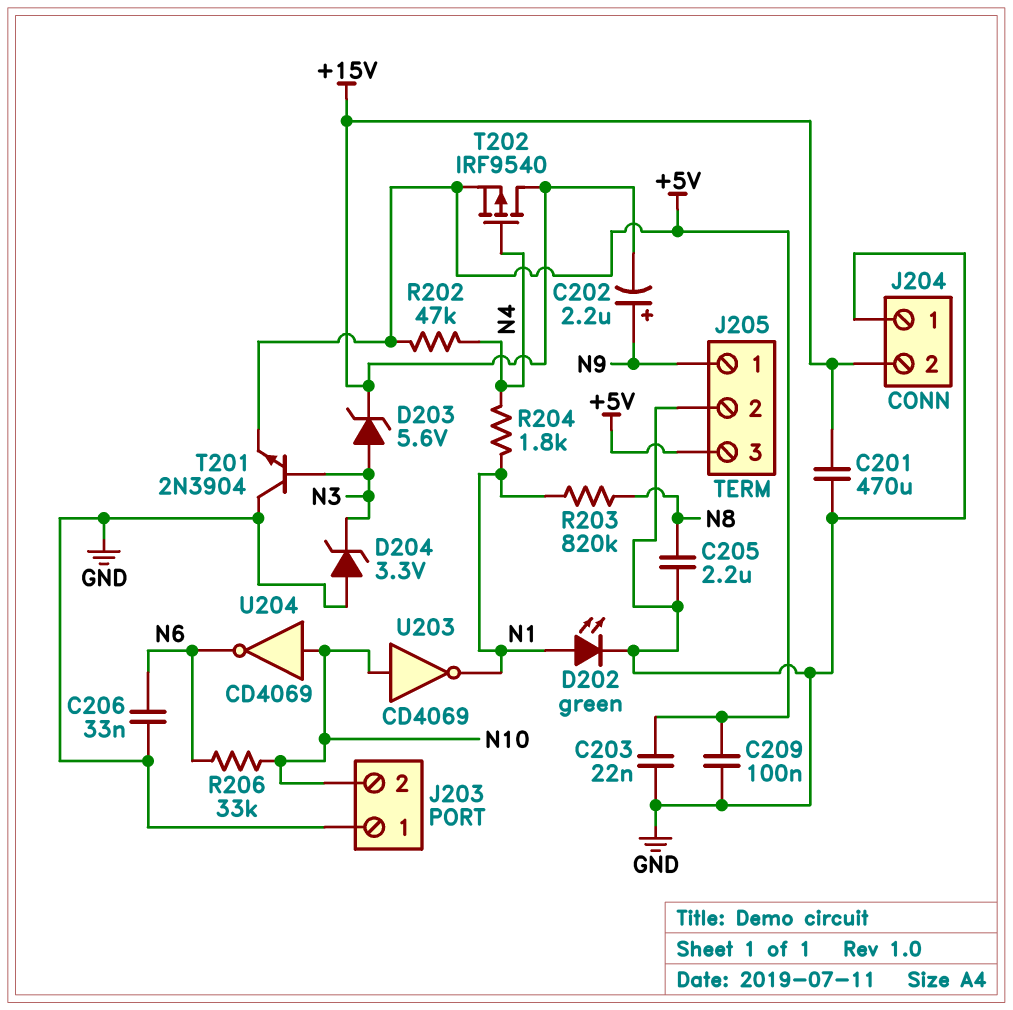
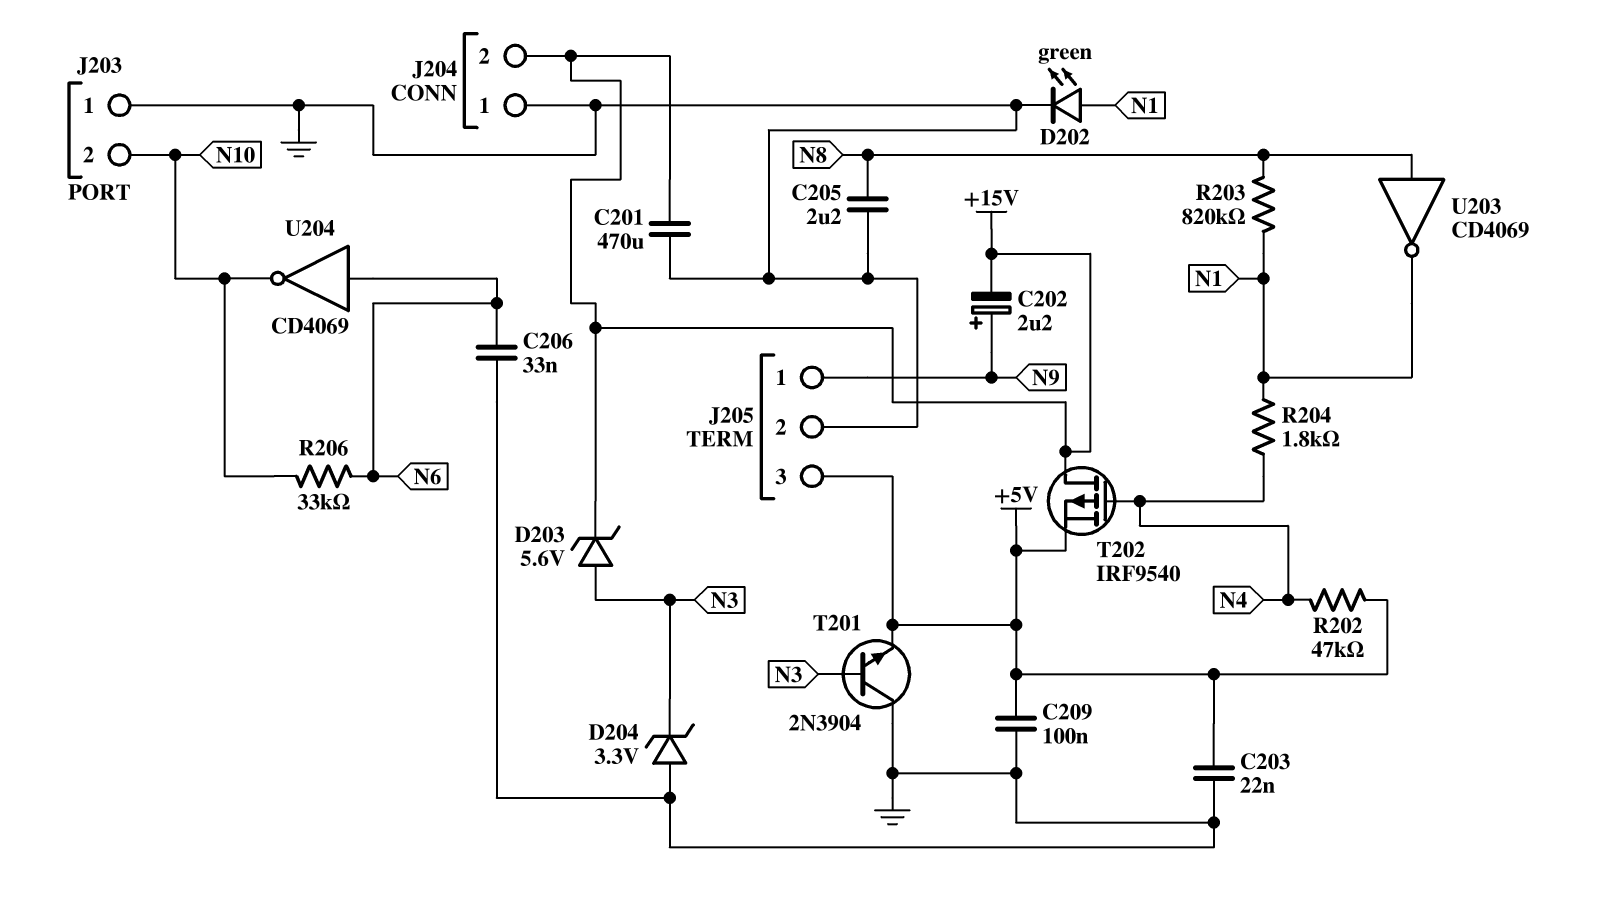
U203: NOT CD4069 (in N10, out N1) -> NOT CD4069 (in N8, out N1)
U204: NOT CD4069 (in N10, out N6) -> NOT CD4069 (in N6, out N10)

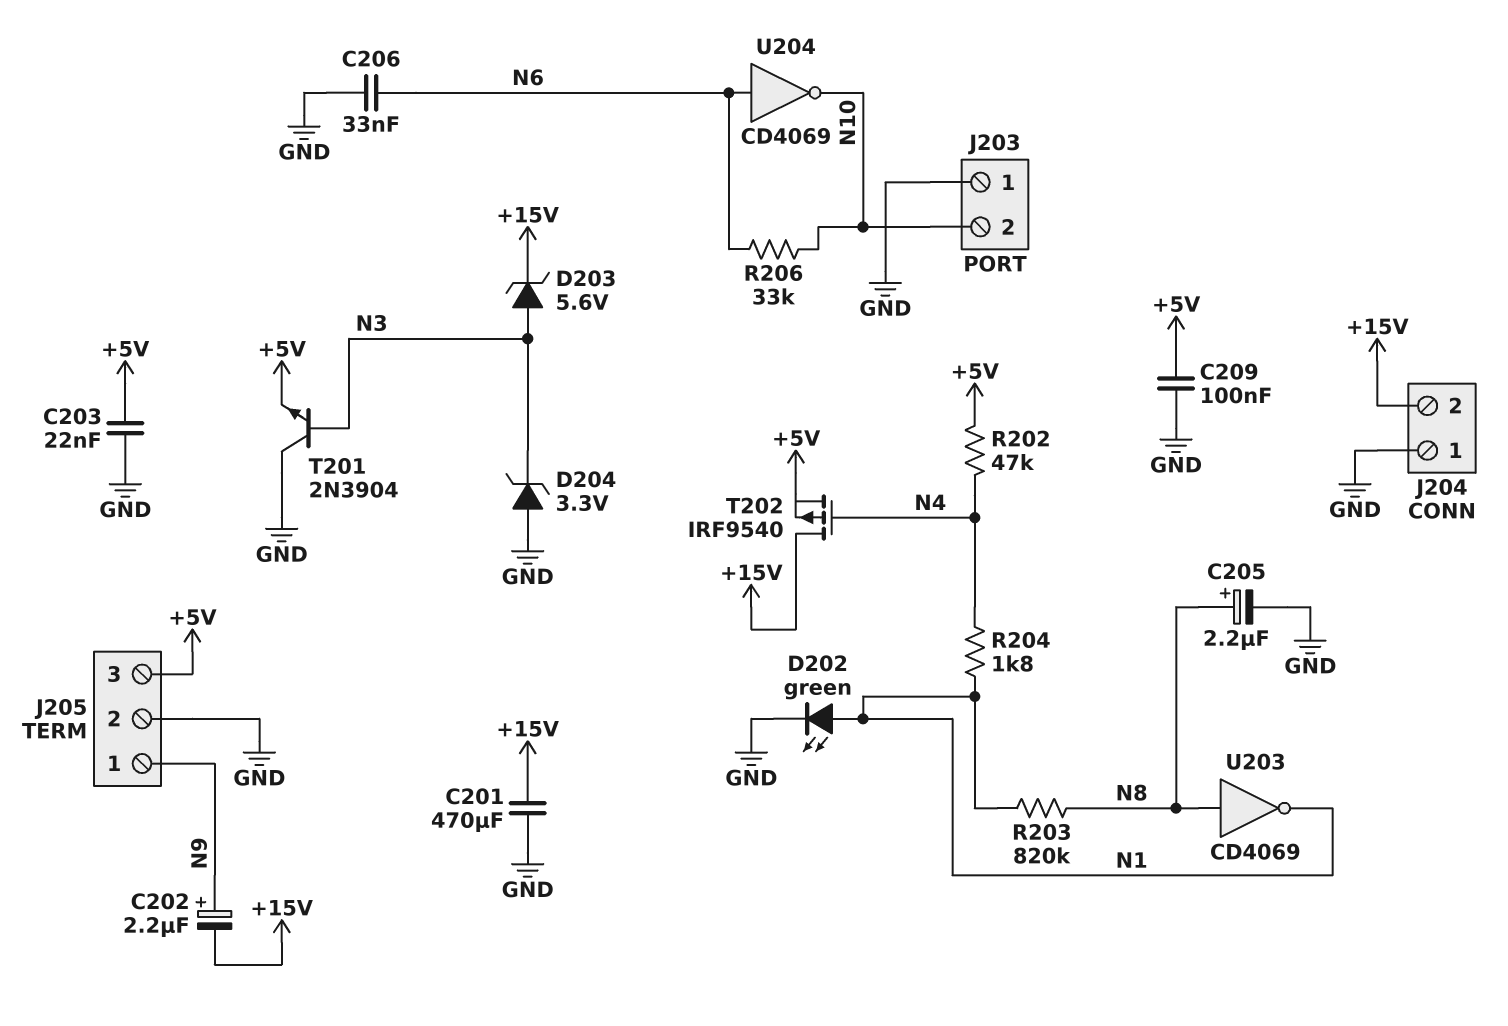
C205: 2.2uF (GND, N8) -> 2.2uF (plus N8, minus GND)

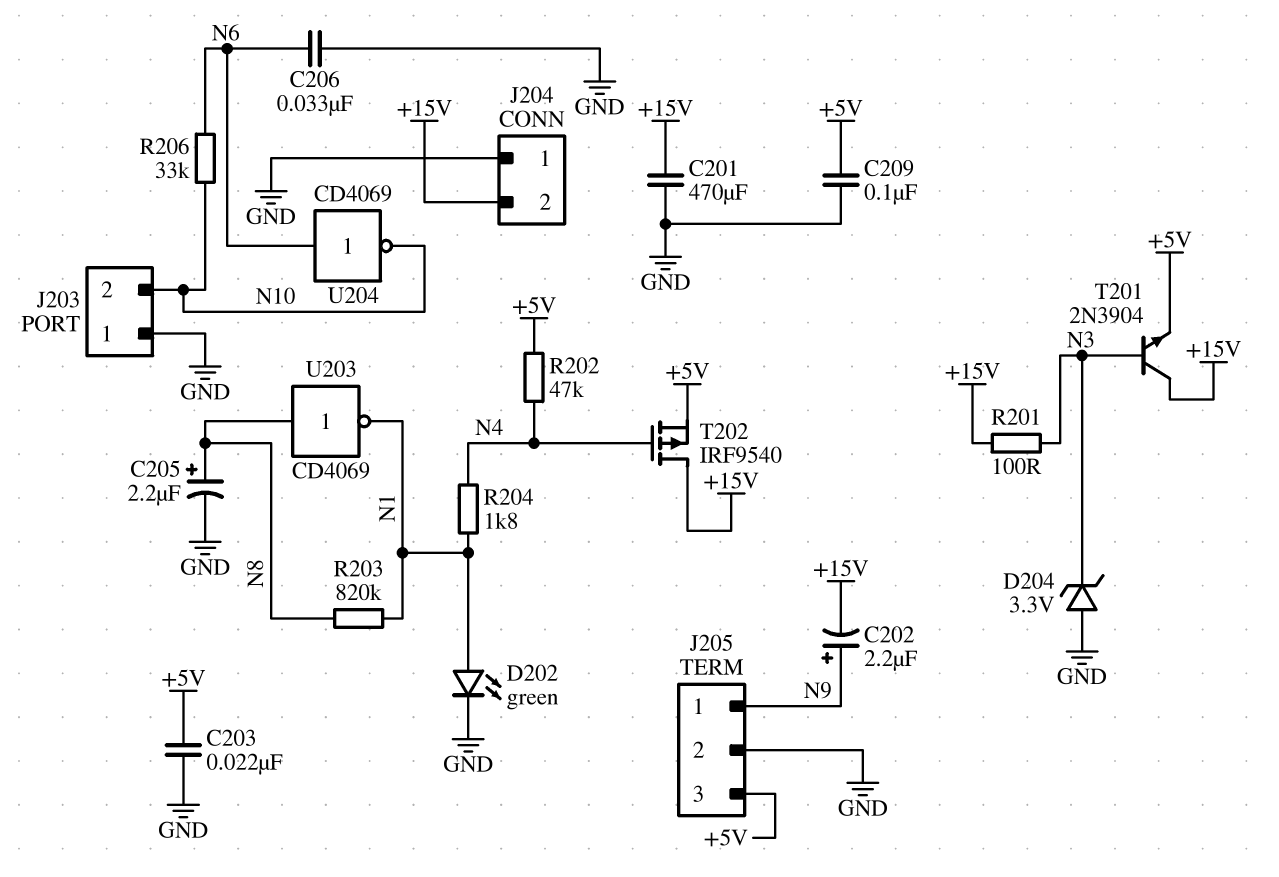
D203: zener 5.6V (A N3, K +15V) -> none
R201: none -> 100 (+15V, N3)
T201: NPN 2N3904 (B N3, C GND, E +5V) -> NPN 2N3904 (B N3, C +15V, E +5V)

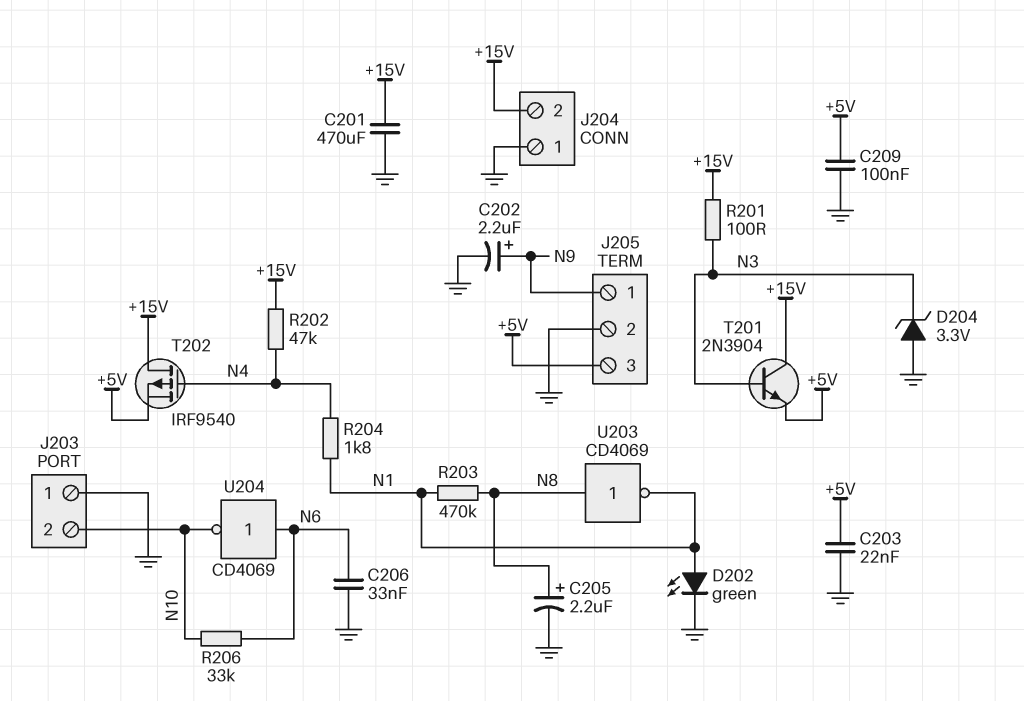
C202: 2.2uF (plus N9, minus +15V) -> 2.2uF (plus N9, minus GND)
R202: 47k (+5V, N4) -> 47k (+15V, N4)
R203: 820k (N1, N8) -> 470k (N1, N8)

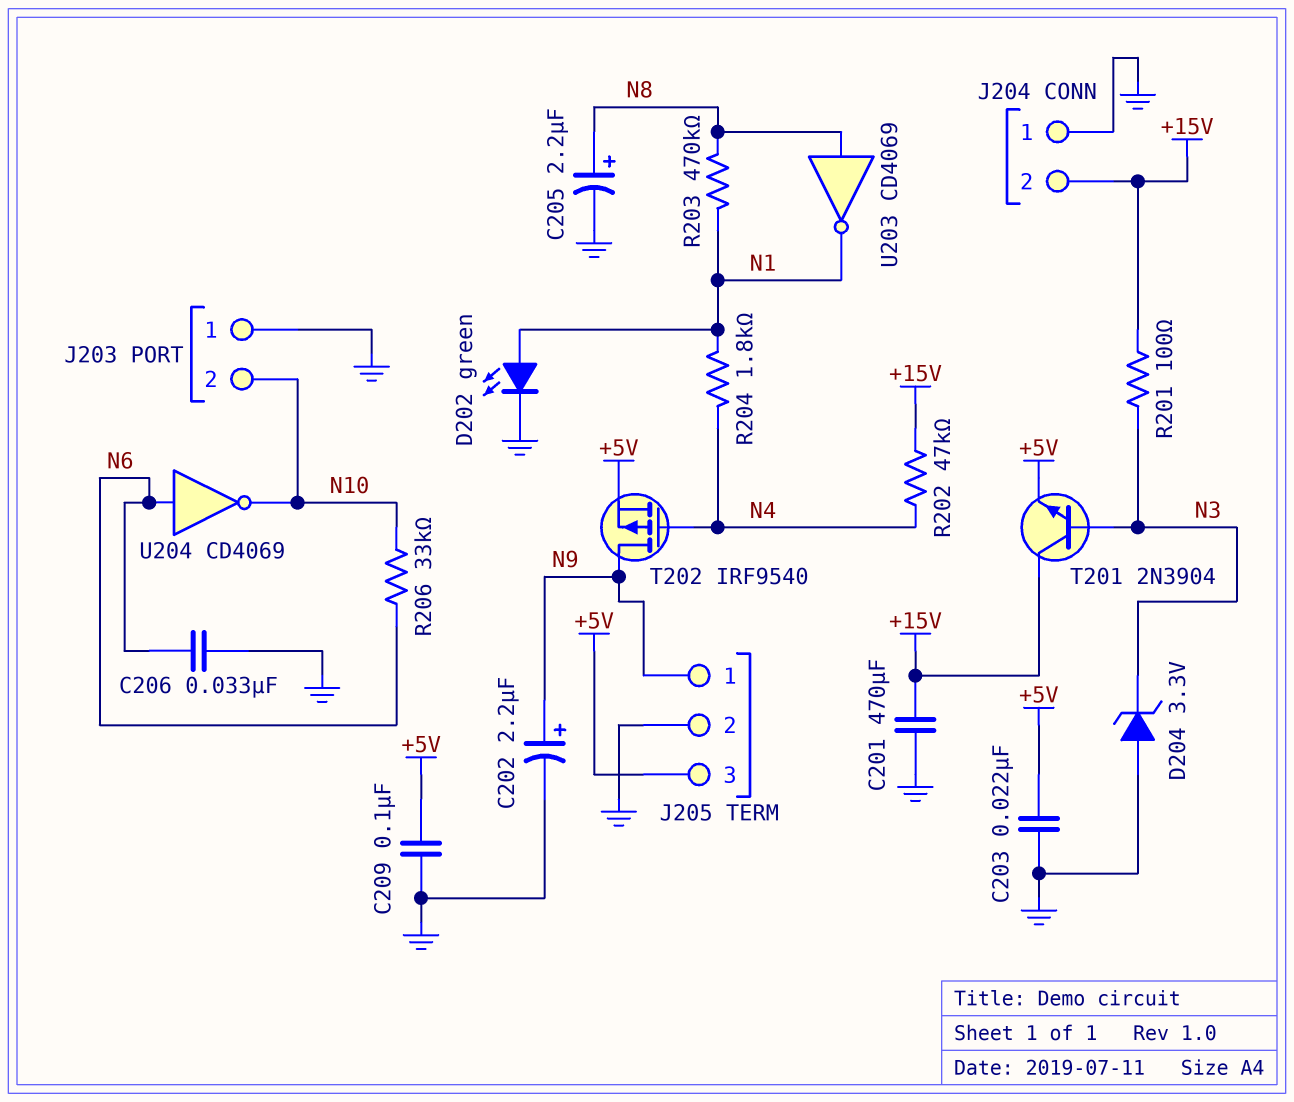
T202: PMOS IRF9540 (G N4, D +15V, S +5V) -> PMOS IRF9540 (G N4, D N9, S +5V)

